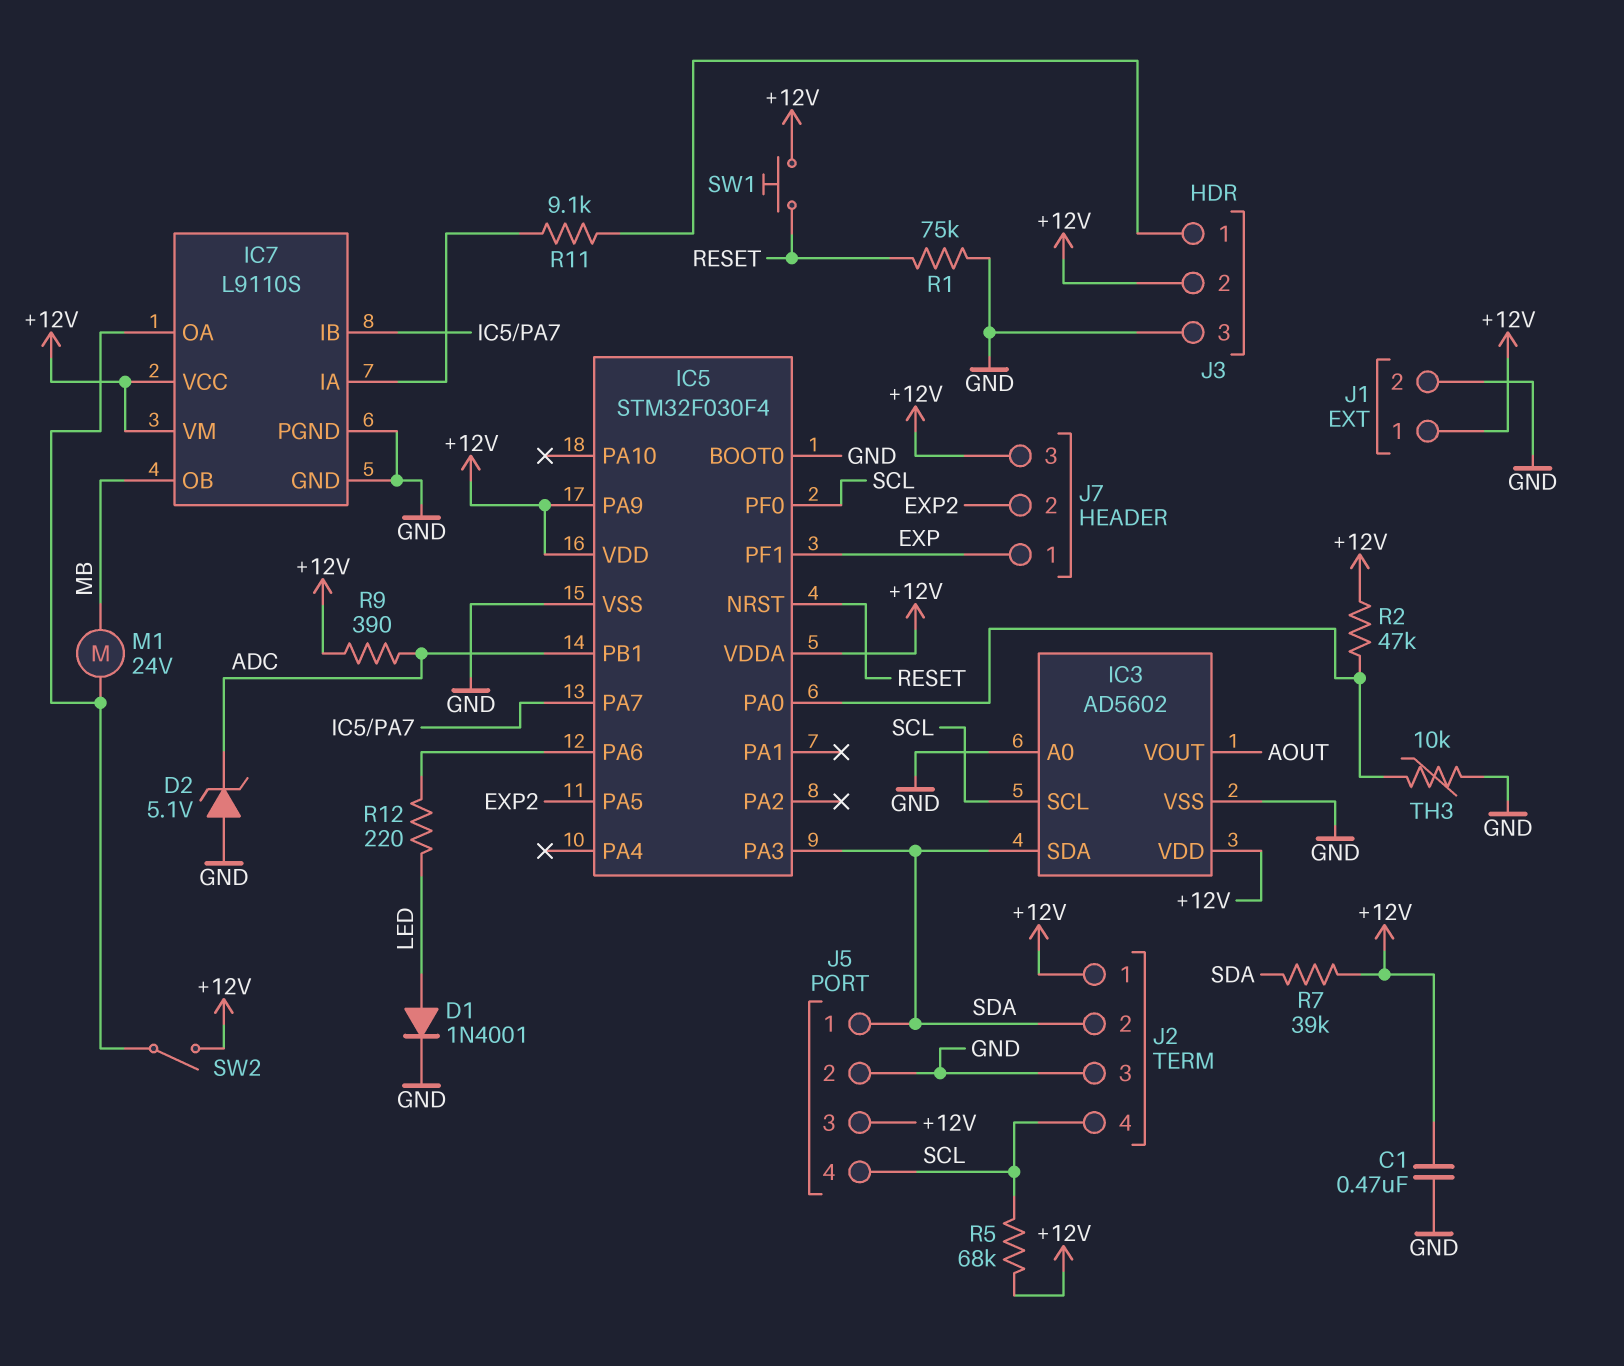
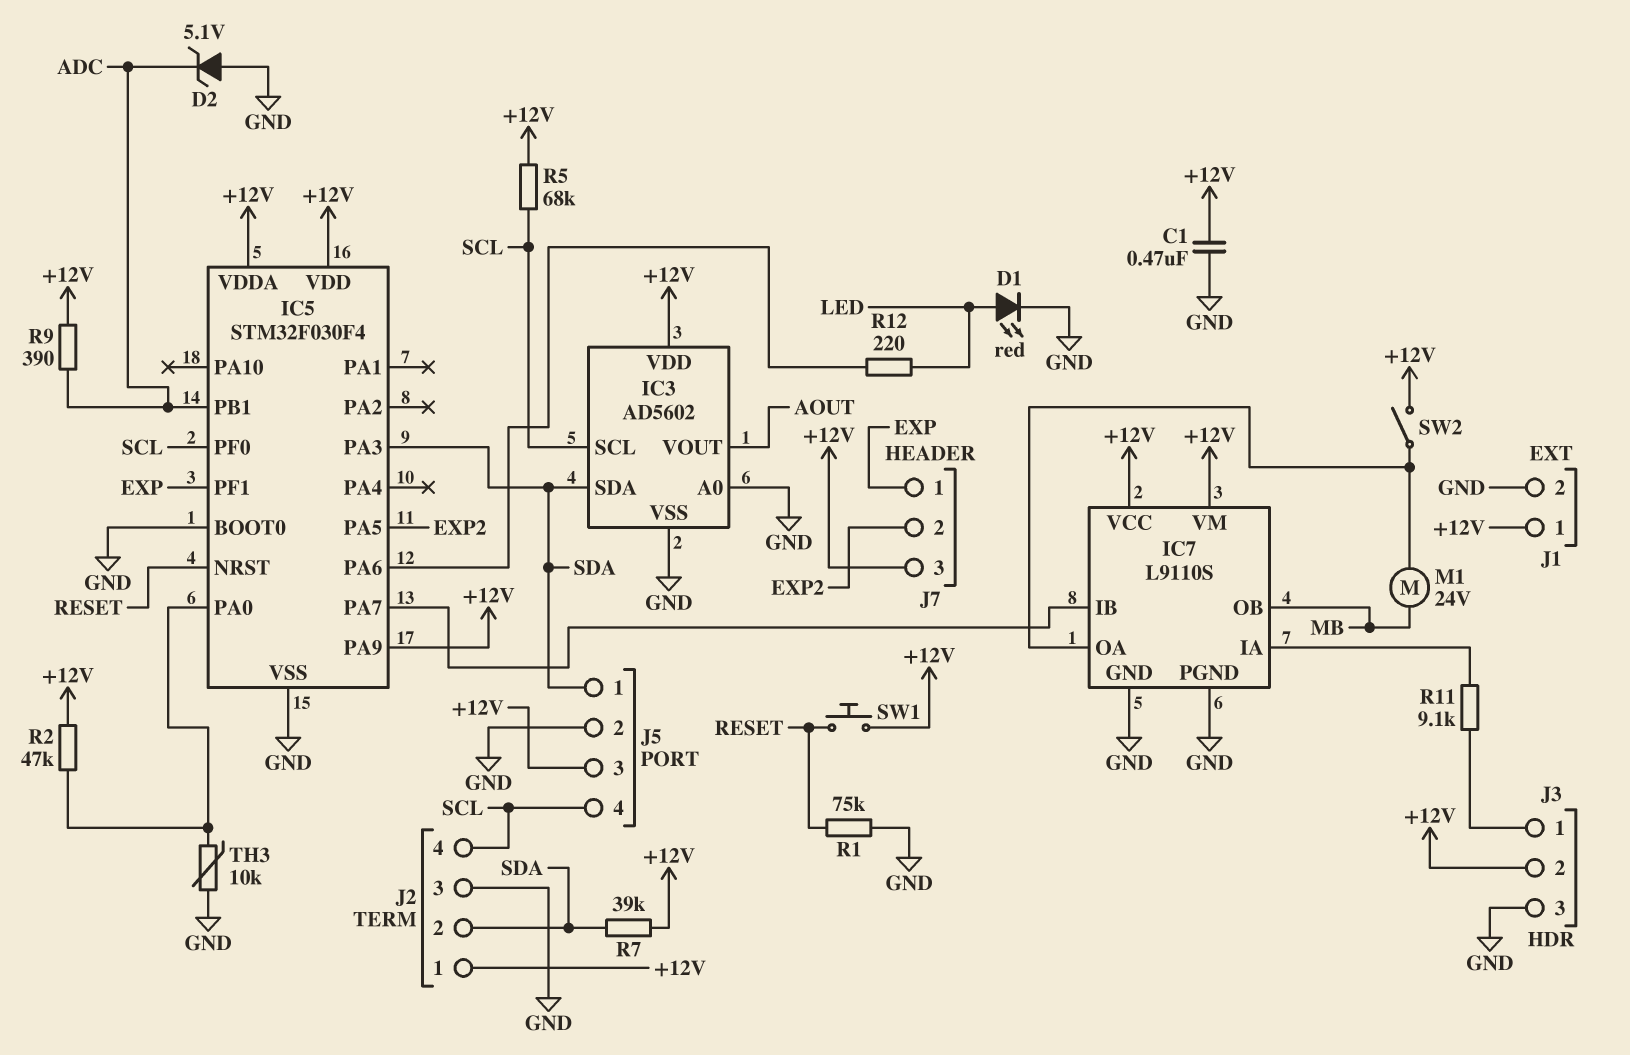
D1: diode 1N4001 (A LED, K GND) -> LED red (A LED, K GND)

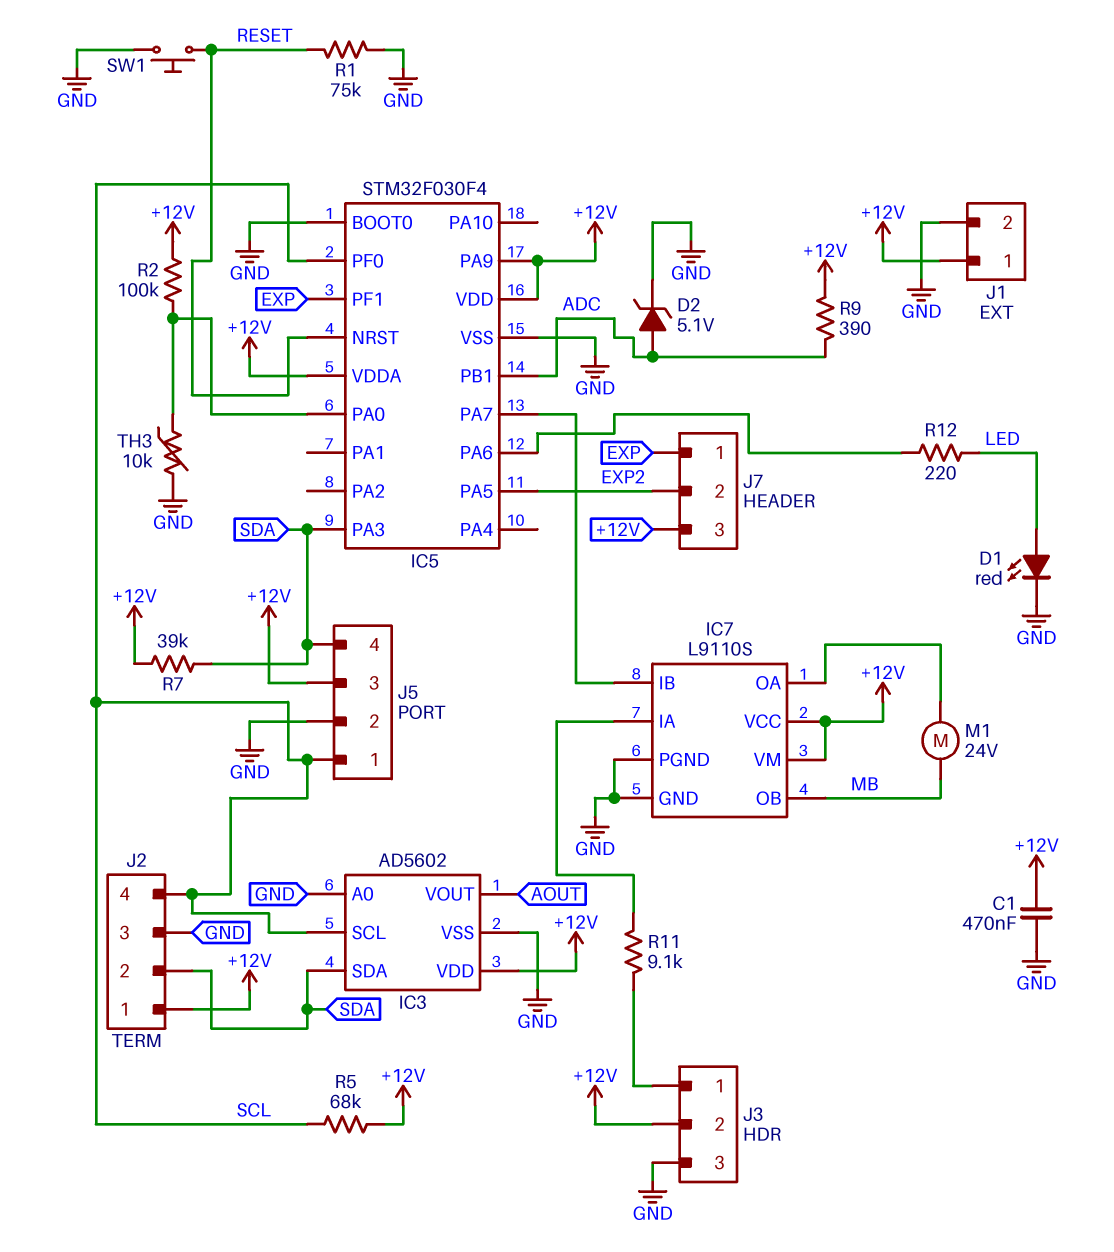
D2: zener 5.1V (A GND, K ADC) -> zener 5.1V (A ADC, K GND)
J5 pin 1: SDA -> SCL
J5 pin 4: SCL -> SDA
R2: 47k (+12V, IC5/PA0) -> 100k (+12V, IC5/PA0)
SW1: button (+12V, RESET) -> button (GND, RESET)
SW2: switch (+12V, IC7/OA) -> none

